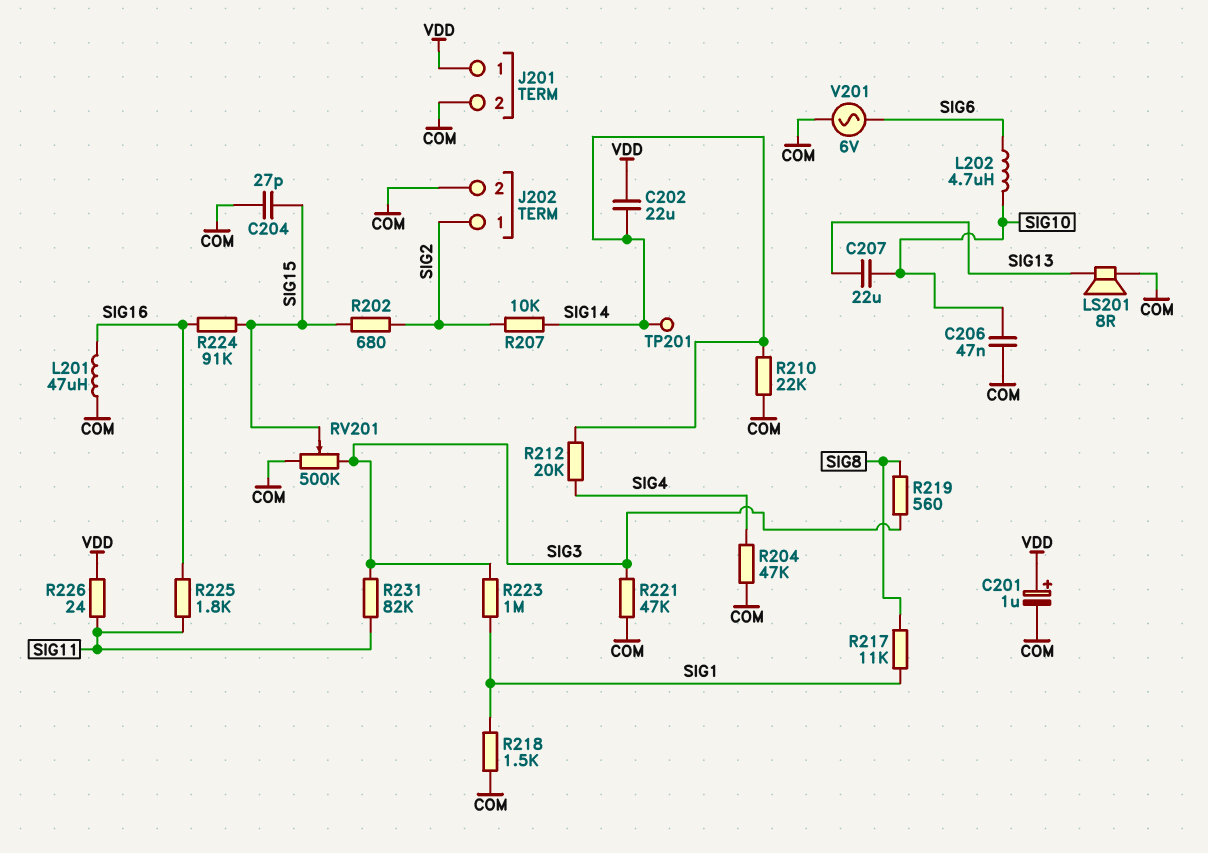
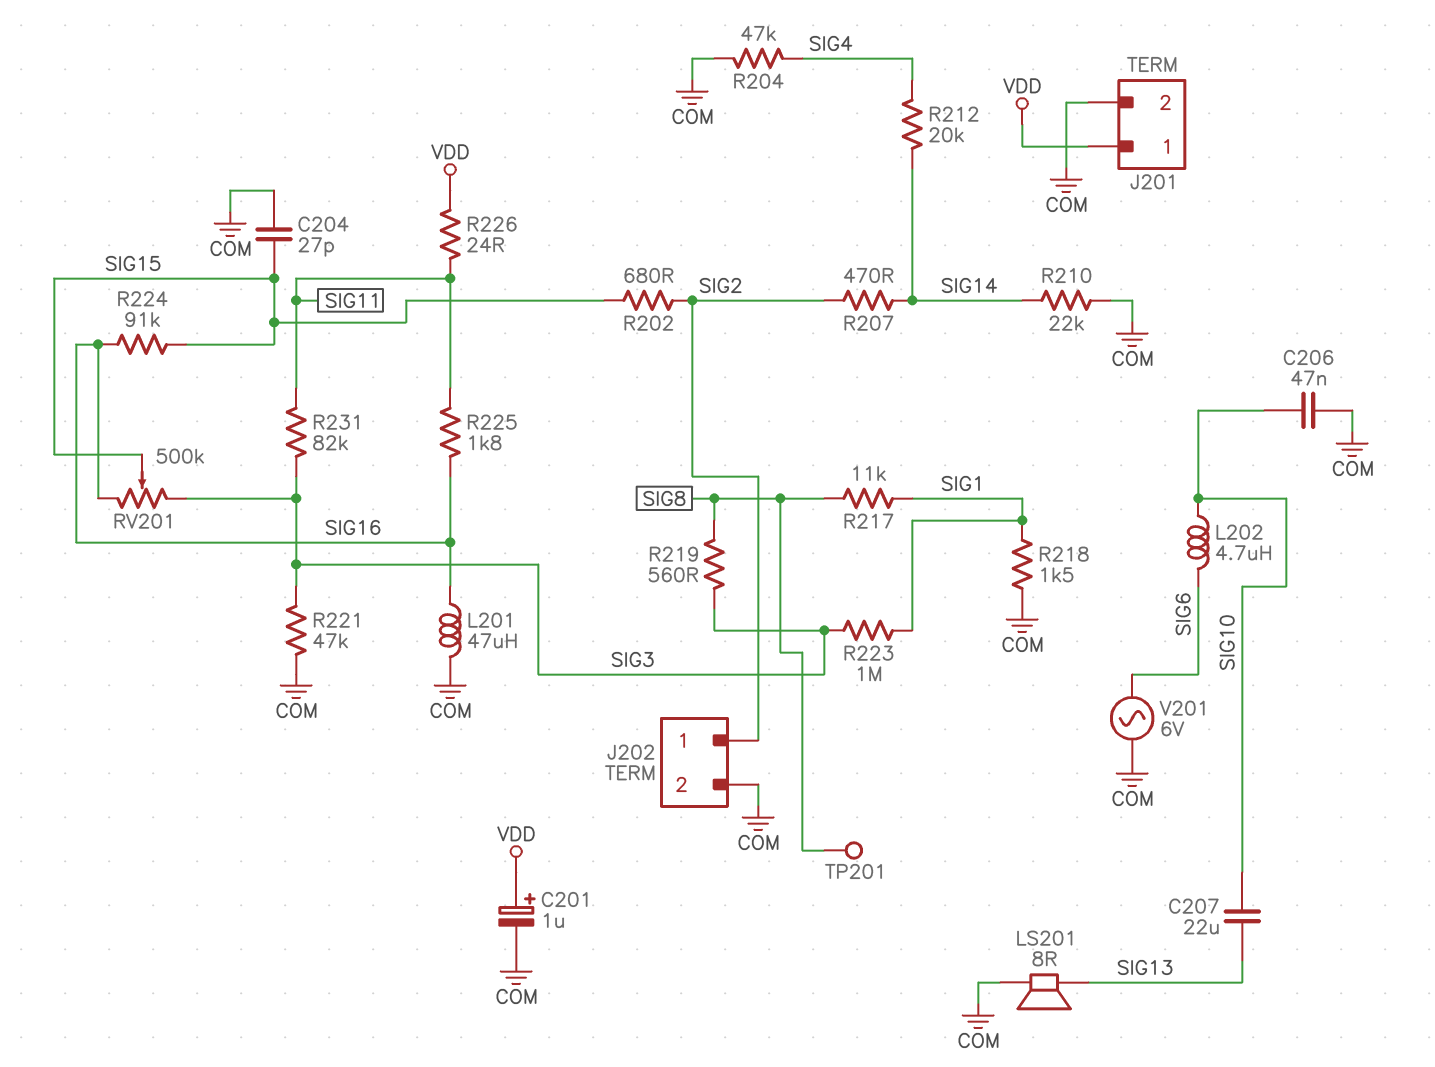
C202: 22uF (SIG14, VDD) -> none
R207: 10k (SIG2, SIG14) -> 470 (SIG2, SIG14)
RV201: 500k (COM, SIG3, wiper SIG15) -> 500k (SIG3, SIG16, wiper SIG15)
TP201: test point (SIG14) -> test point (SIG8)

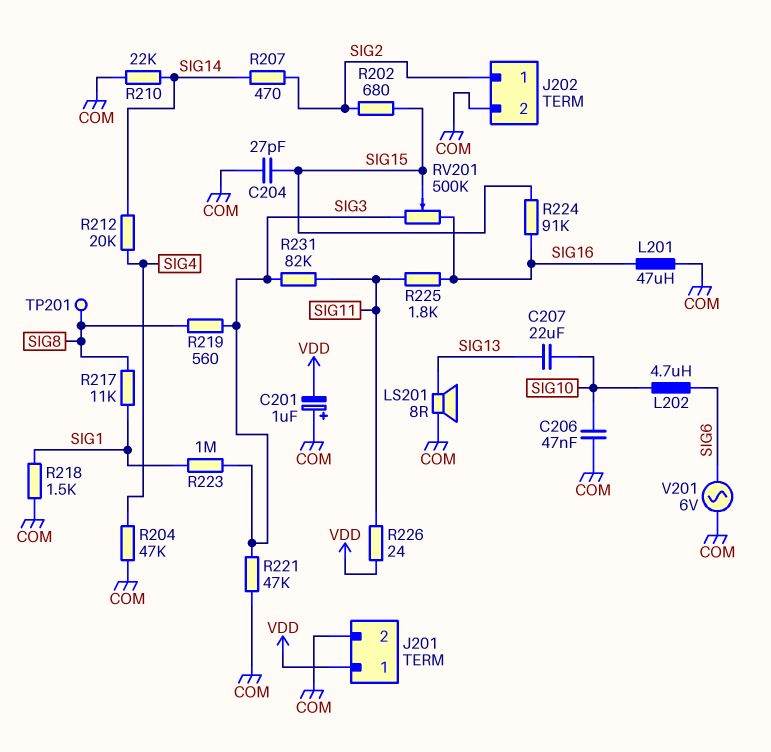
C201: 1uF (plus VDD, minus COM) -> 1uF (plus COM, minus VDD)

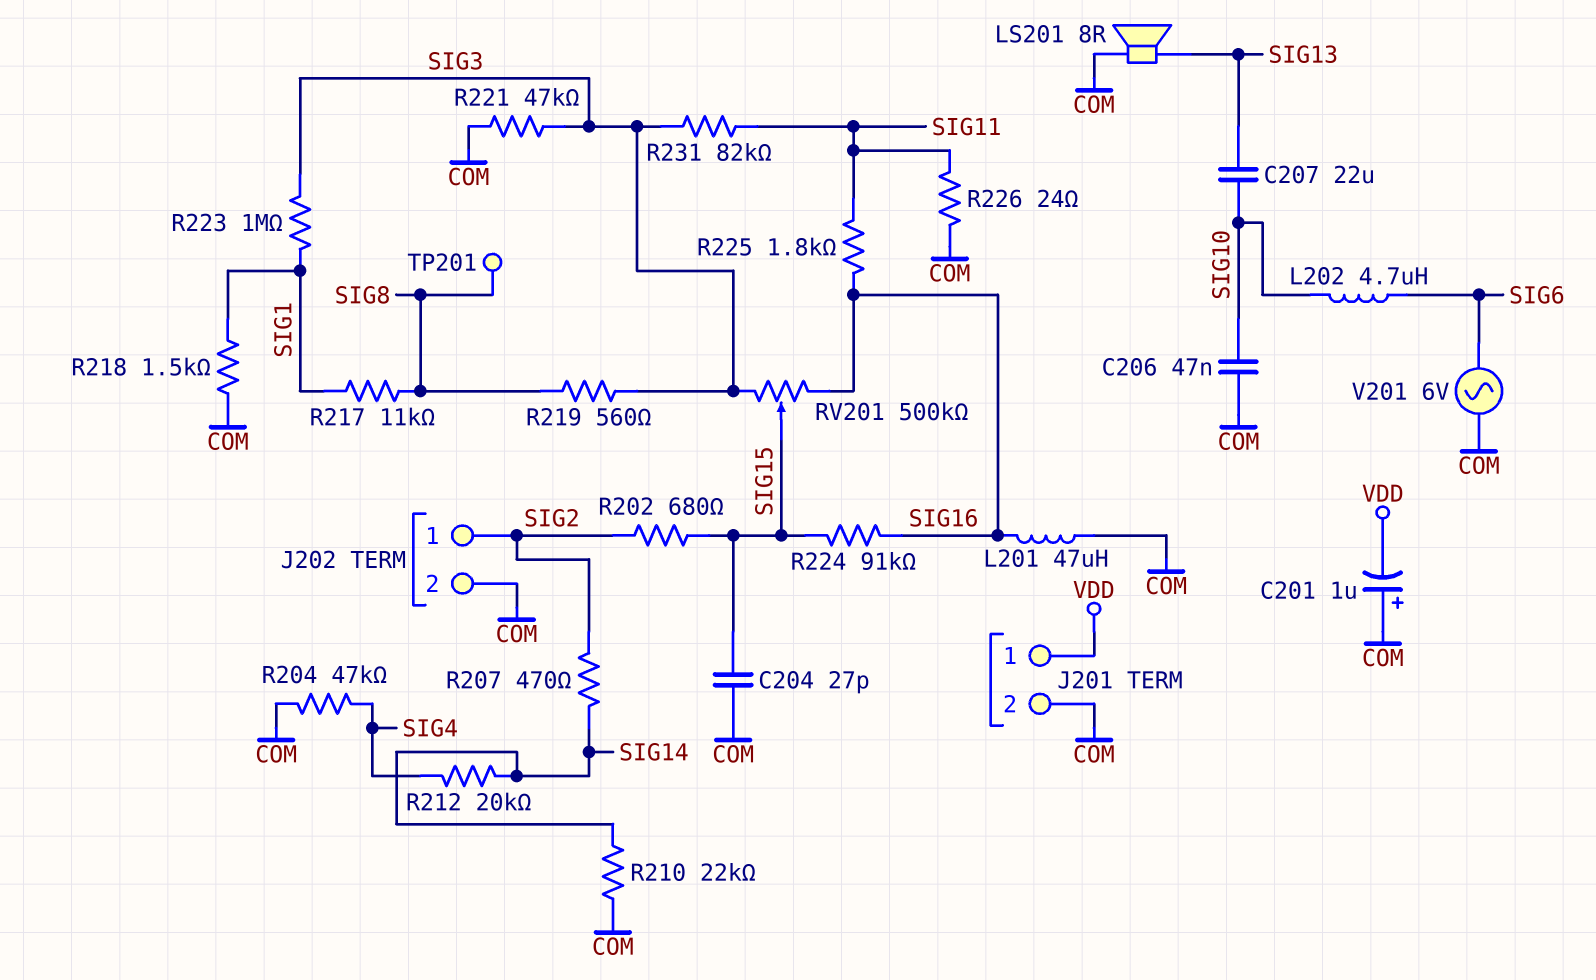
R226: 24 (SIG11, VDD) -> 24 (COM, SIG11)

